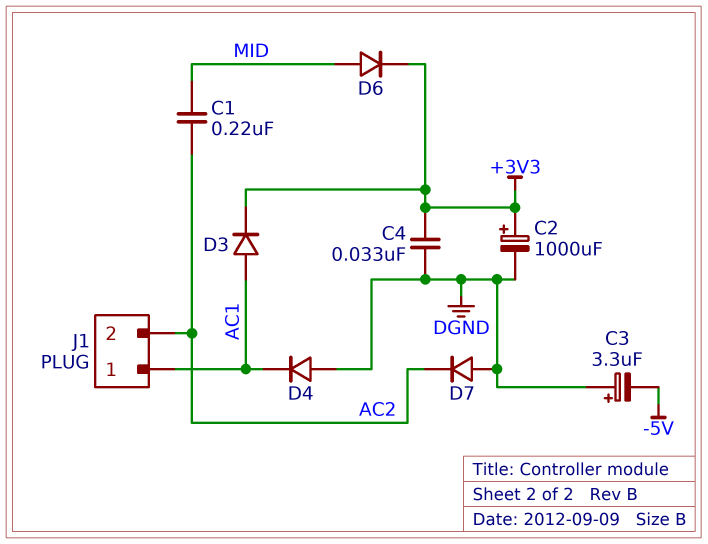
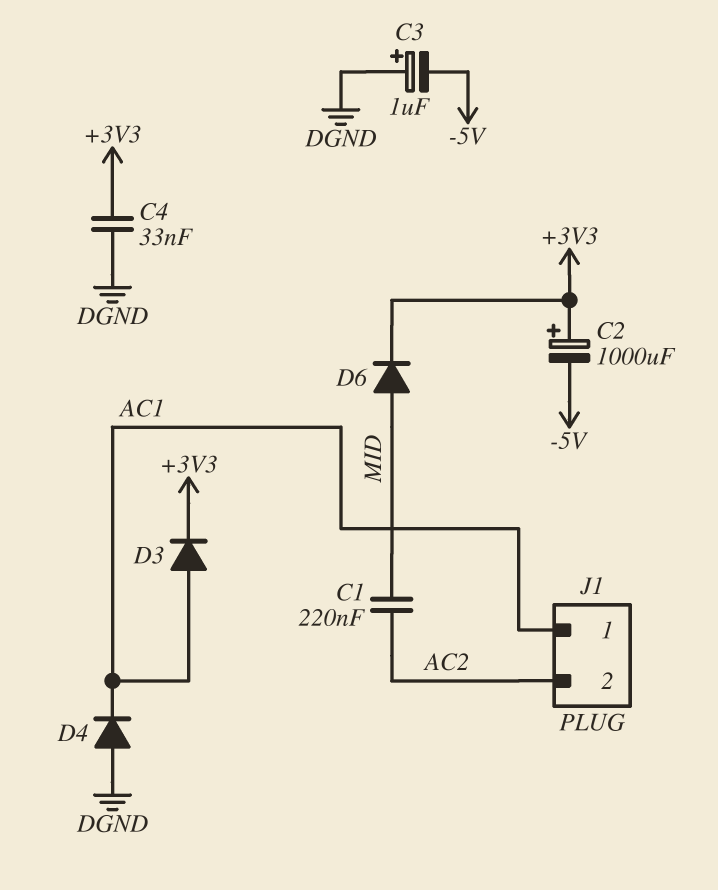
C2: 1000uF (plus +3V3, minus DGND) -> 1000uF (plus +3V3, minus -5V)
C3: 3.3uF (plus DGND, minus -5V) -> 1uF (plus DGND, minus -5V)
D7: diode (A DGND, K AC2) -> none

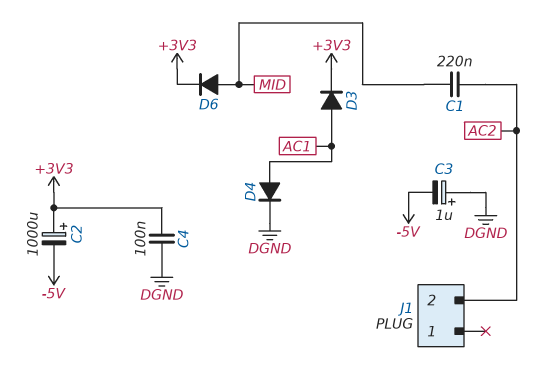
C4: 33nF (+3V3, DGND) -> 100nF (+3V3, DGND)
D4: diode (A DGND, K AC1) -> diode (A AC1, K DGND)
J1 pin 1: AC1 -> none

